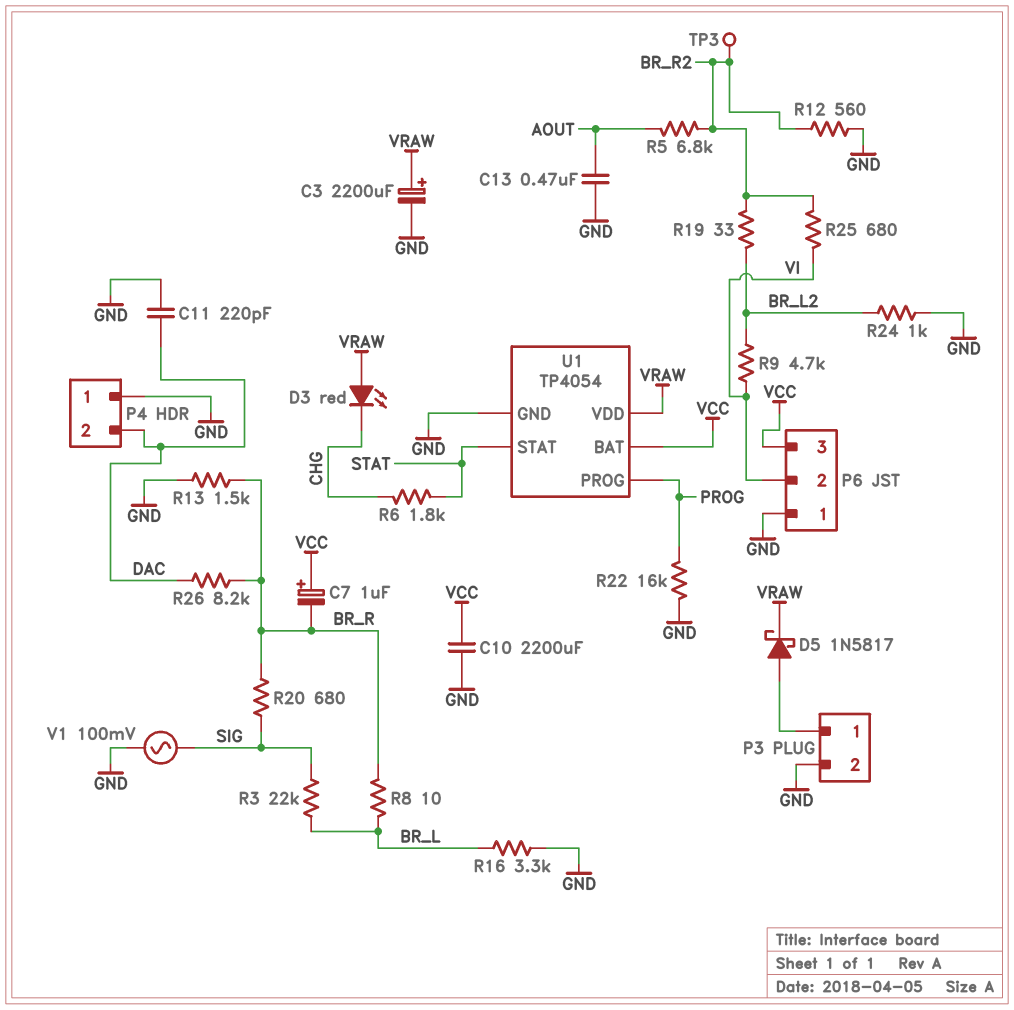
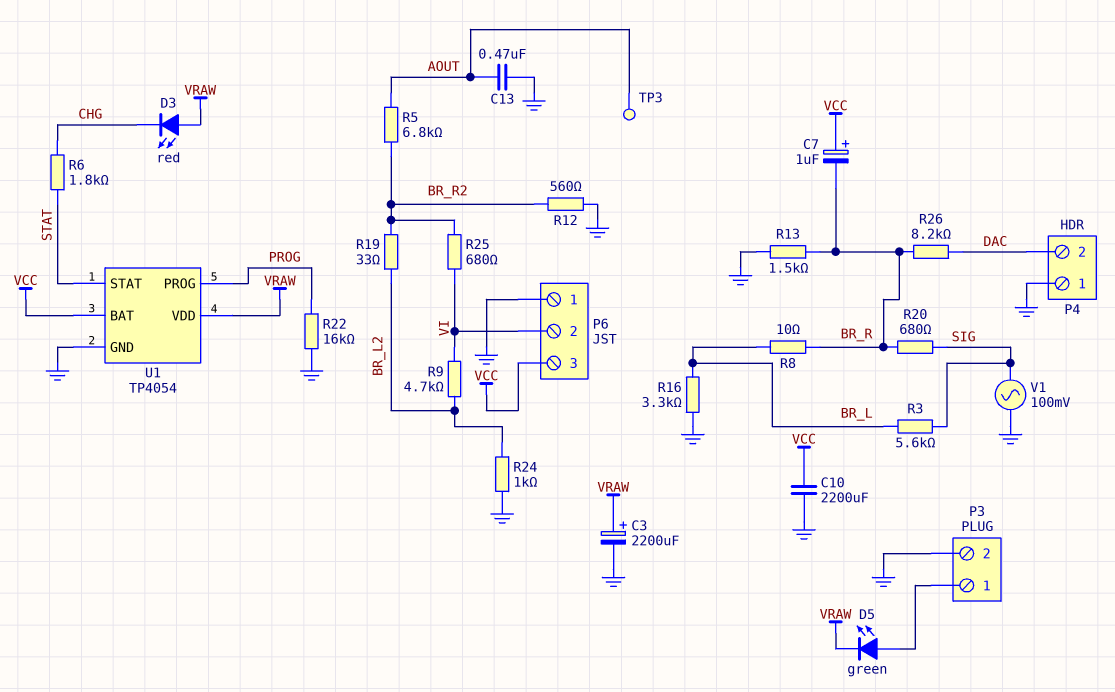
C11: 220pF (DAC, GND) -> none
D5: schottky 1N5817 (A P3/1, K VRAW) -> LED green (A P3/1, K VRAW)
R3: 22k (BR_L, SIG) -> 5.6k (BR_L, SIG)
TP3: test point (BR_R2) -> test point (AOUT)

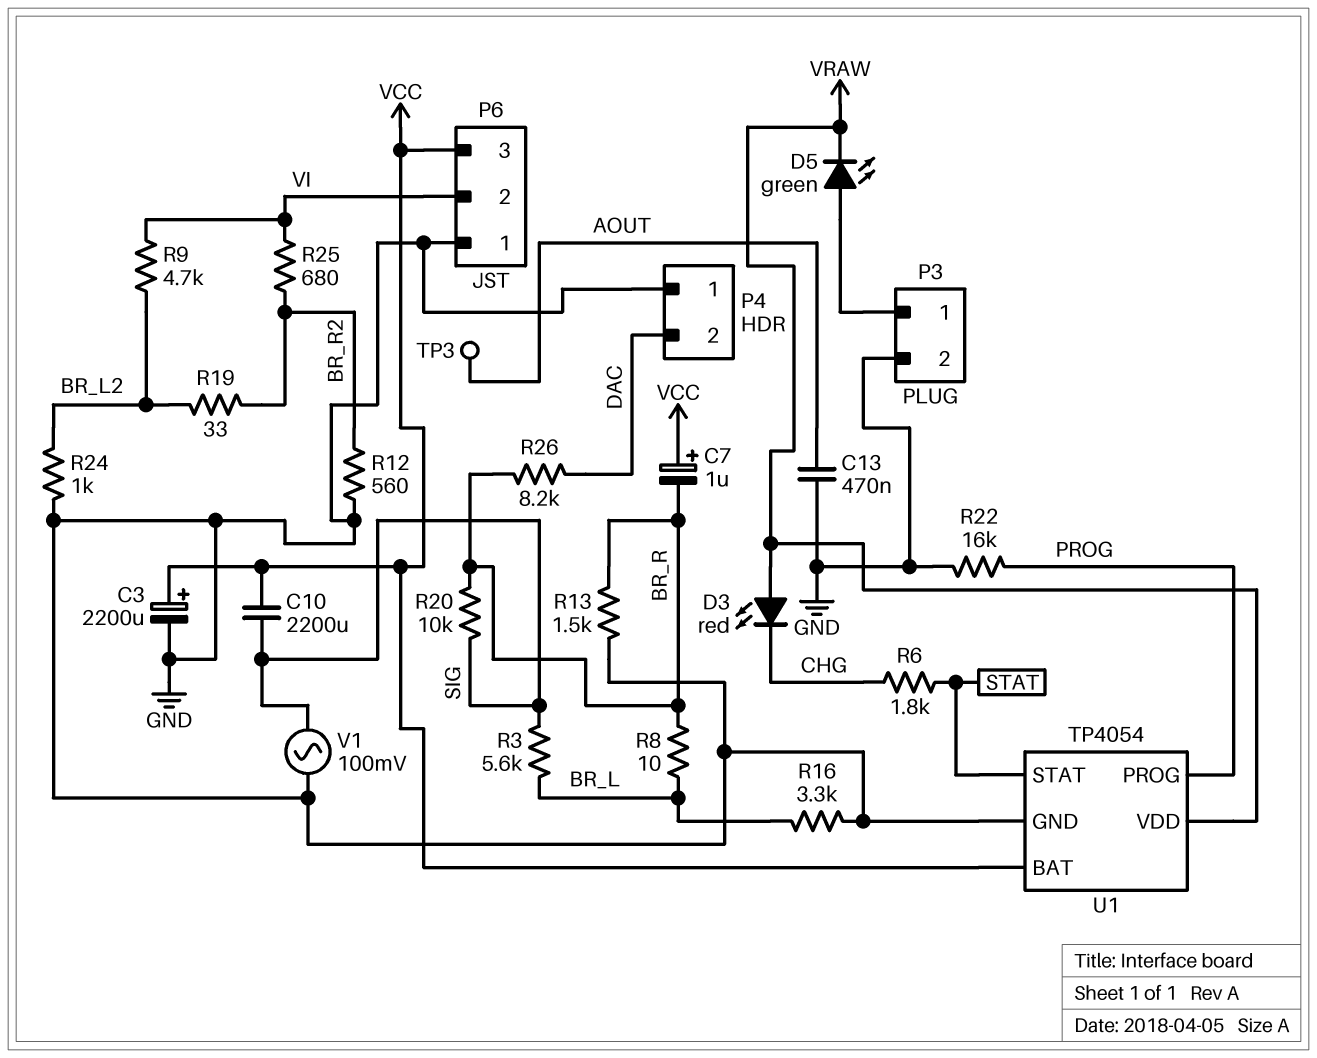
C3: 2200uF (plus VRAW, minus GND) -> 2200uF (plus VCC, minus GND)
C10: 2200uF (GND, VCC) -> 2200uF (SIG, VCC)
R5: 6.8k (AOUT, BR_R2) -> none
R20: 680 (BR_R, SIG) -> 10k (BR_R, SIG)

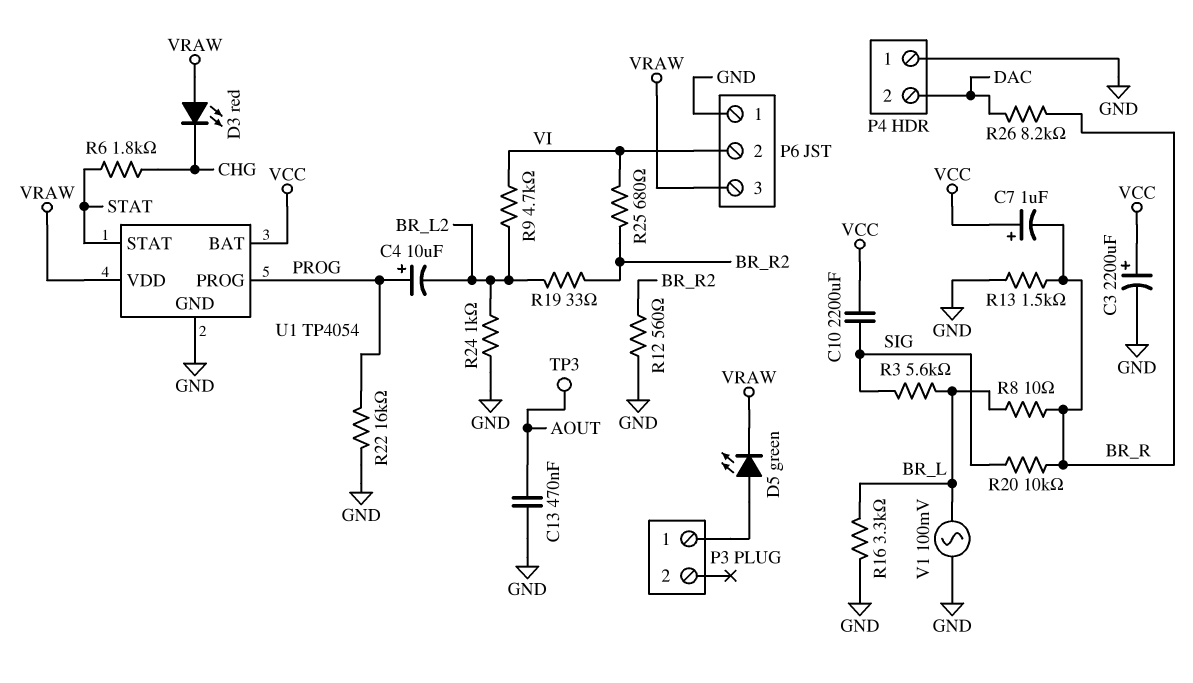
C4: none -> 10uF (plus PROG, minus BR_L2)
P3 pin 2: GND -> none
P6 pin 3: VCC -> VRAW
V1: AC 100mV (GND, SIG) -> AC 100mV (BR_L, GND)

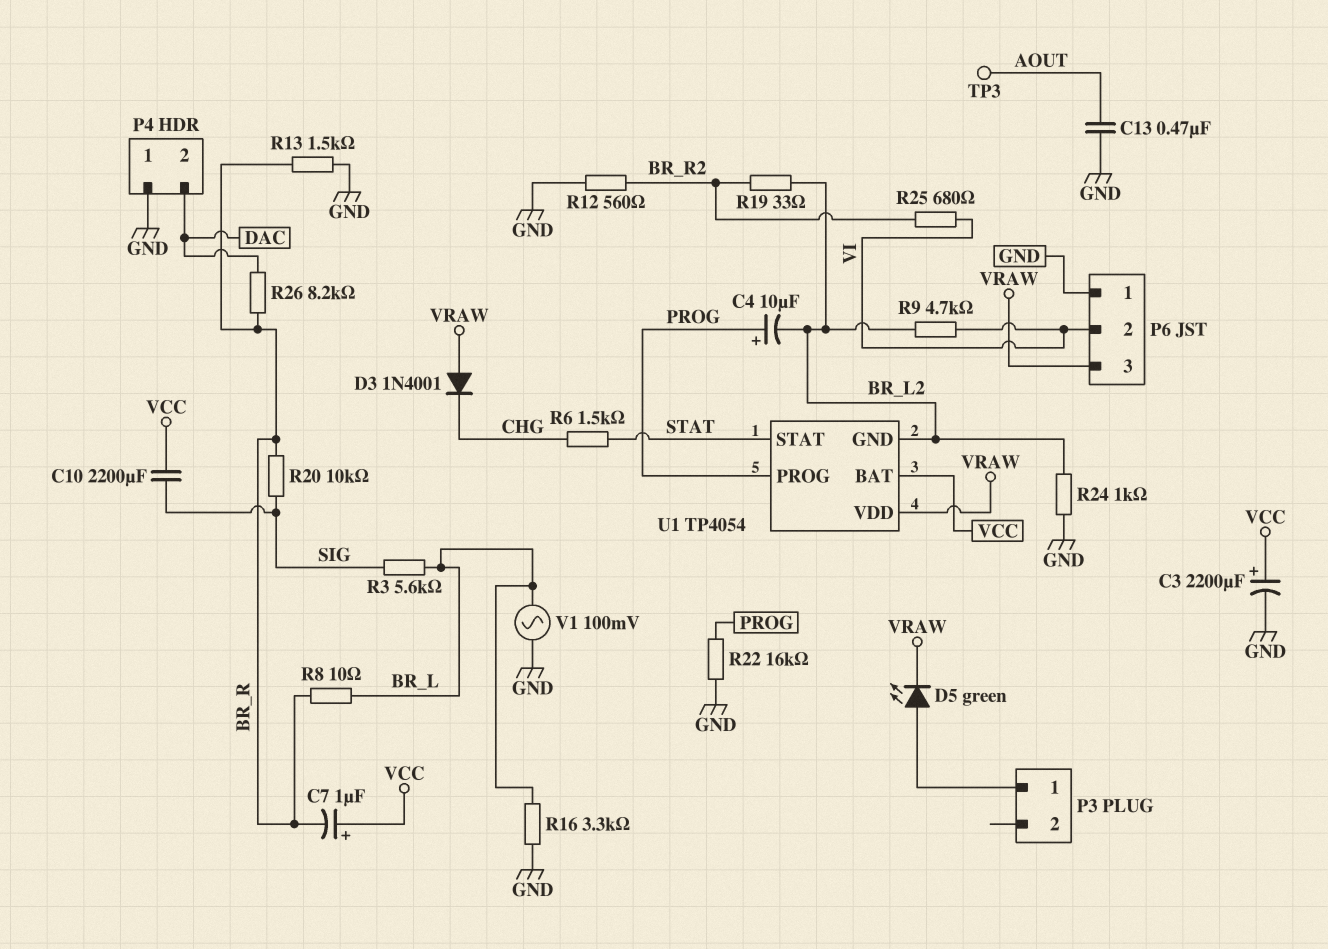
D3: LED red (A VRAW, K CHG) -> diode 1N4001 (A VRAW, K CHG)
R6: 1.8k (CHG, STAT) -> 1.5k (CHG, STAT)
U1 pin GND: GND -> BR_L2

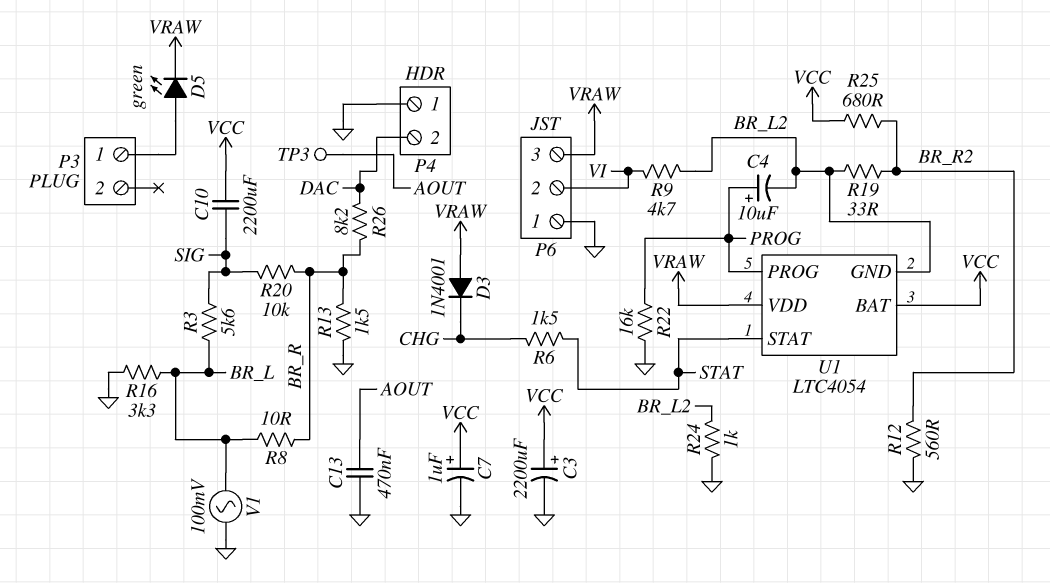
C7: 1uF (plus VCC, minus BR_R) -> 1uF (plus VCC, minus GND)
R25: 680 (BR_R2, VI) -> 680 (BR_R2, VCC)
U1: TP4054 -> LTC4054

